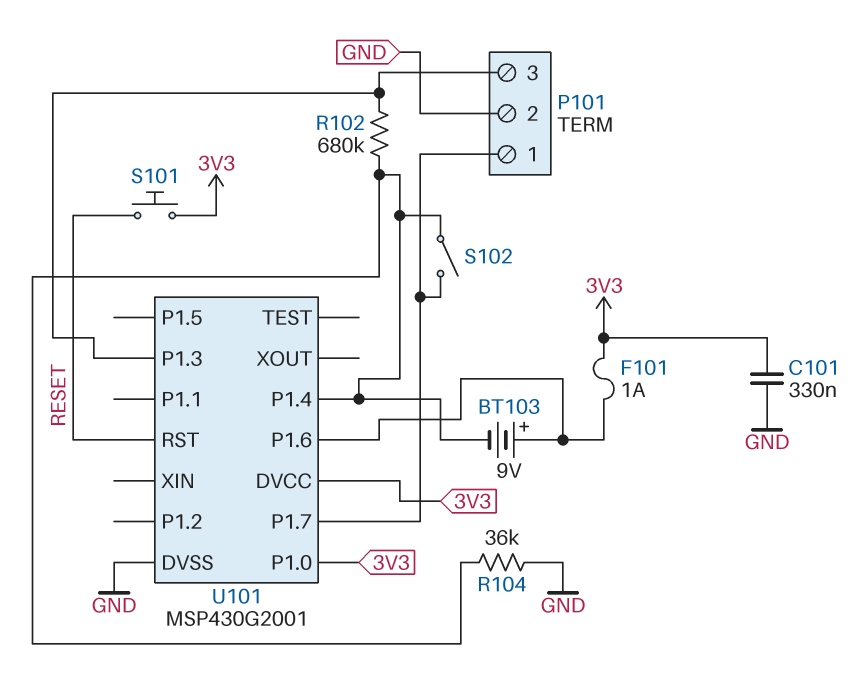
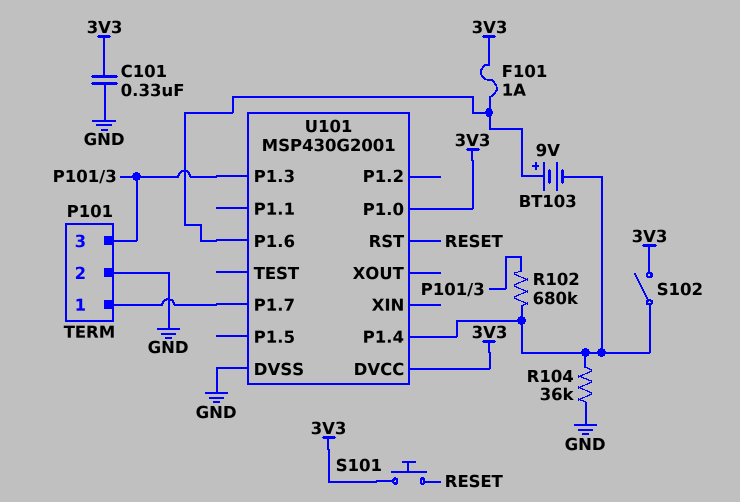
S102: switch (P101/1, U101/P1.4) -> switch (3V3, U101/P1.4)

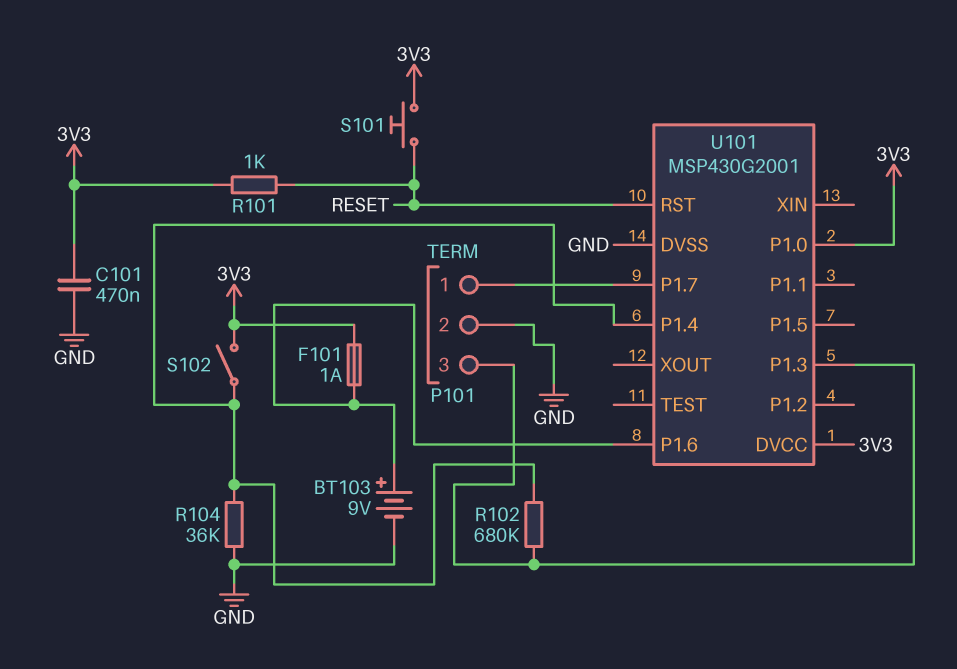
BT103: 9V (plus U101/P1.6, minus U101/P1.4) -> 9V (plus U101/P1.6, minus GND)
C101: 330nF (3V3, GND) -> 470nF (3V3, GND)
R101: none -> 1k (3V3, RESET)

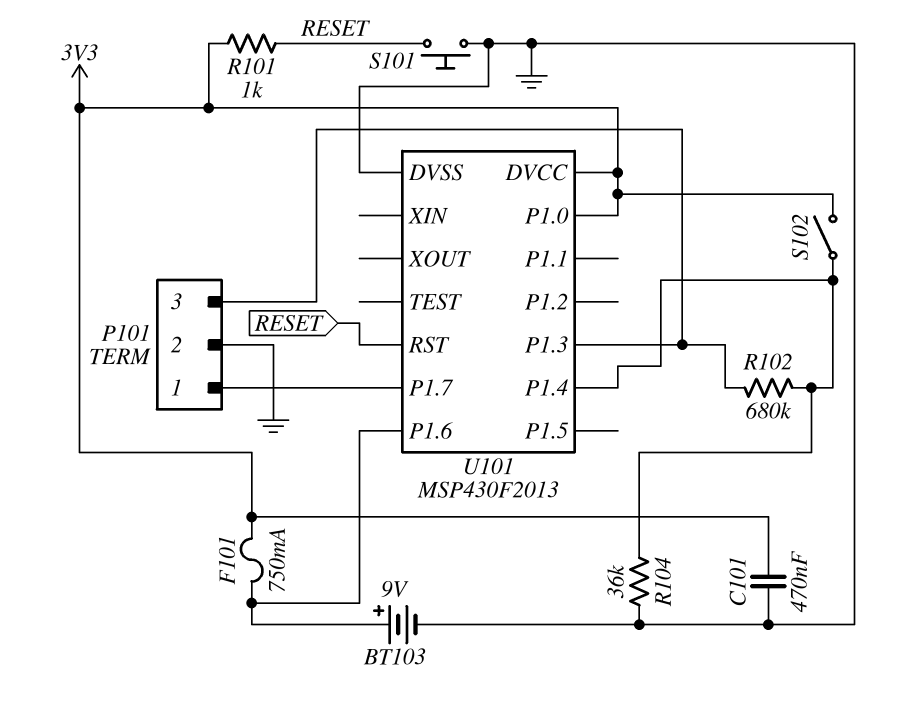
F101: 1A (3V3, U101/P1.6) -> 750mA (3V3, U101/P1.6)
S101: button (3V3, RESET) -> button (GND, RESET)
U101: MSP430G2001 -> MSP430F2013

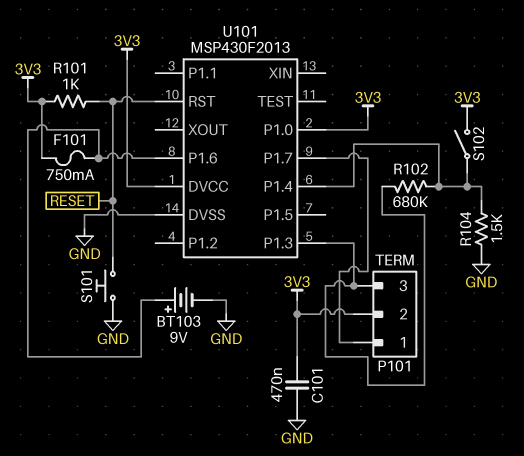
P101 pin 2: GND -> 3V3
R104: 36k (GND, U101/P1.4) -> 1.5k (GND, U101/P1.4)

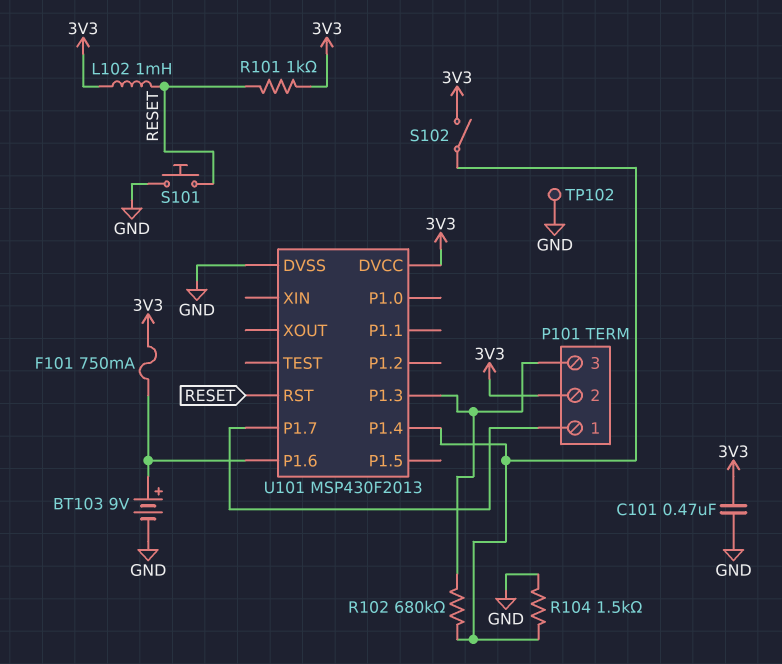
L102: none -> 1mH (3V3, RESET)
TP102: none -> test point (GND)
U101 pin P1.0: 3V3 -> none

